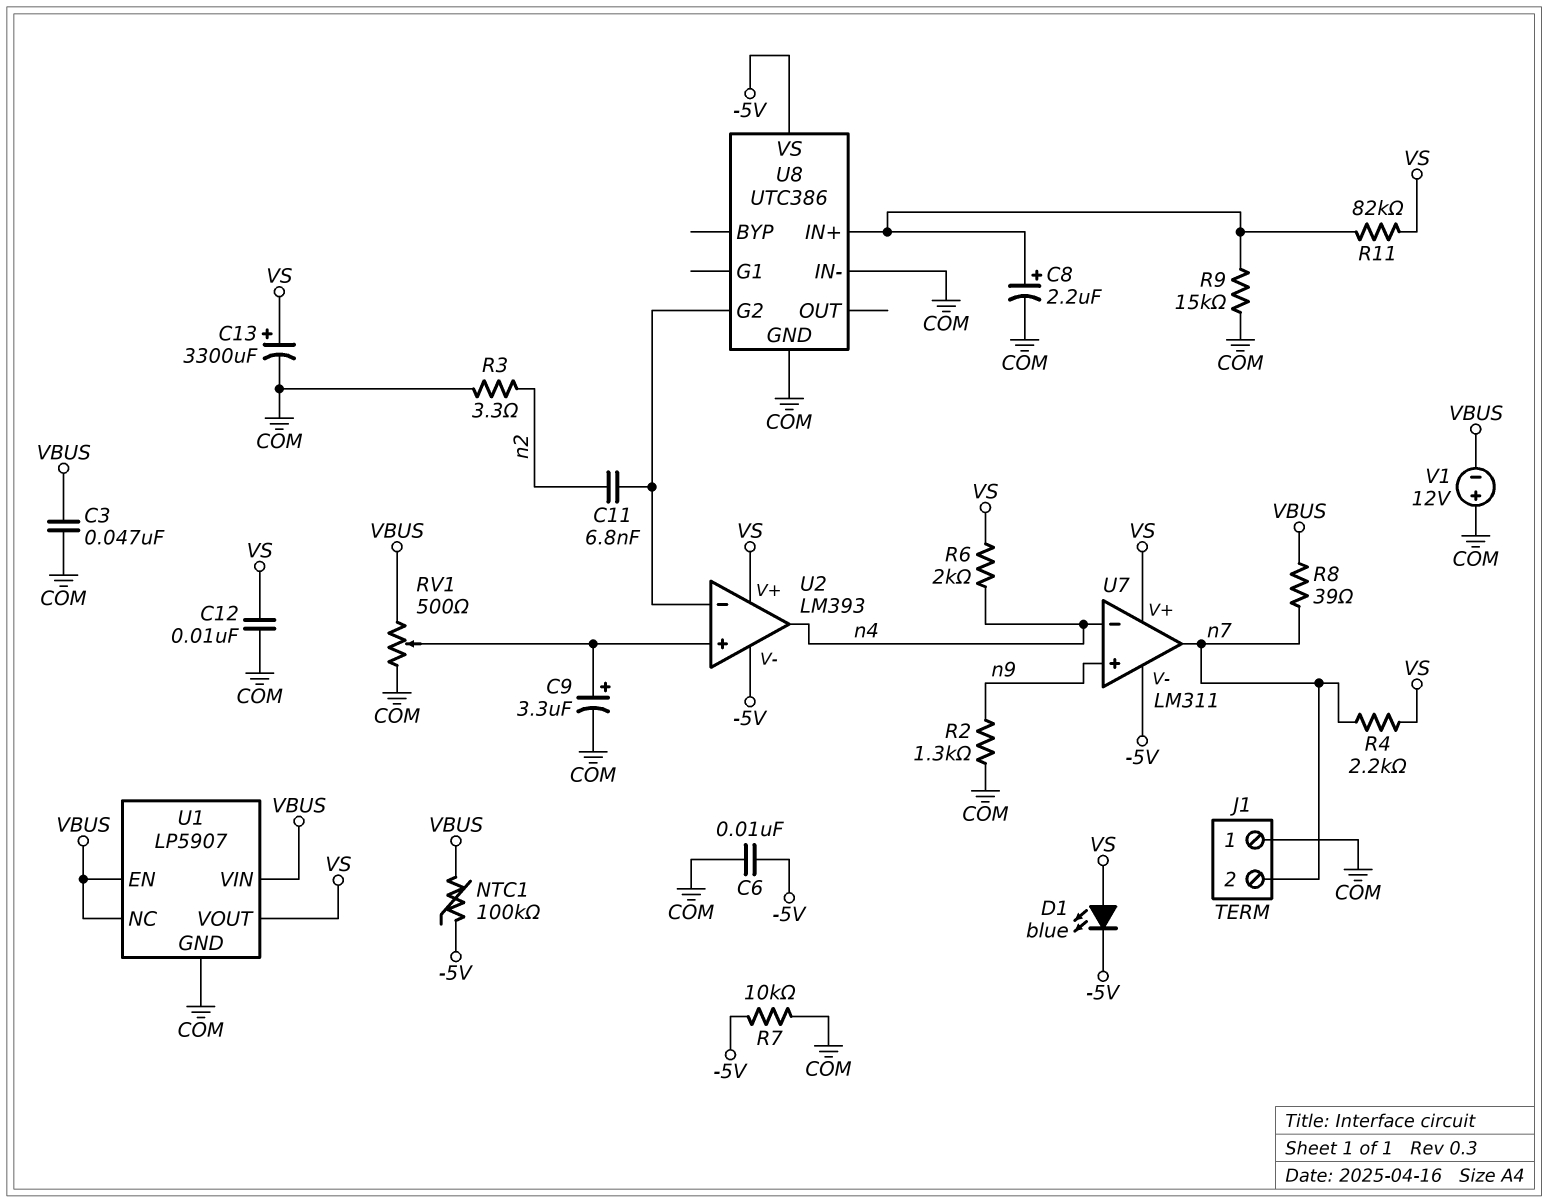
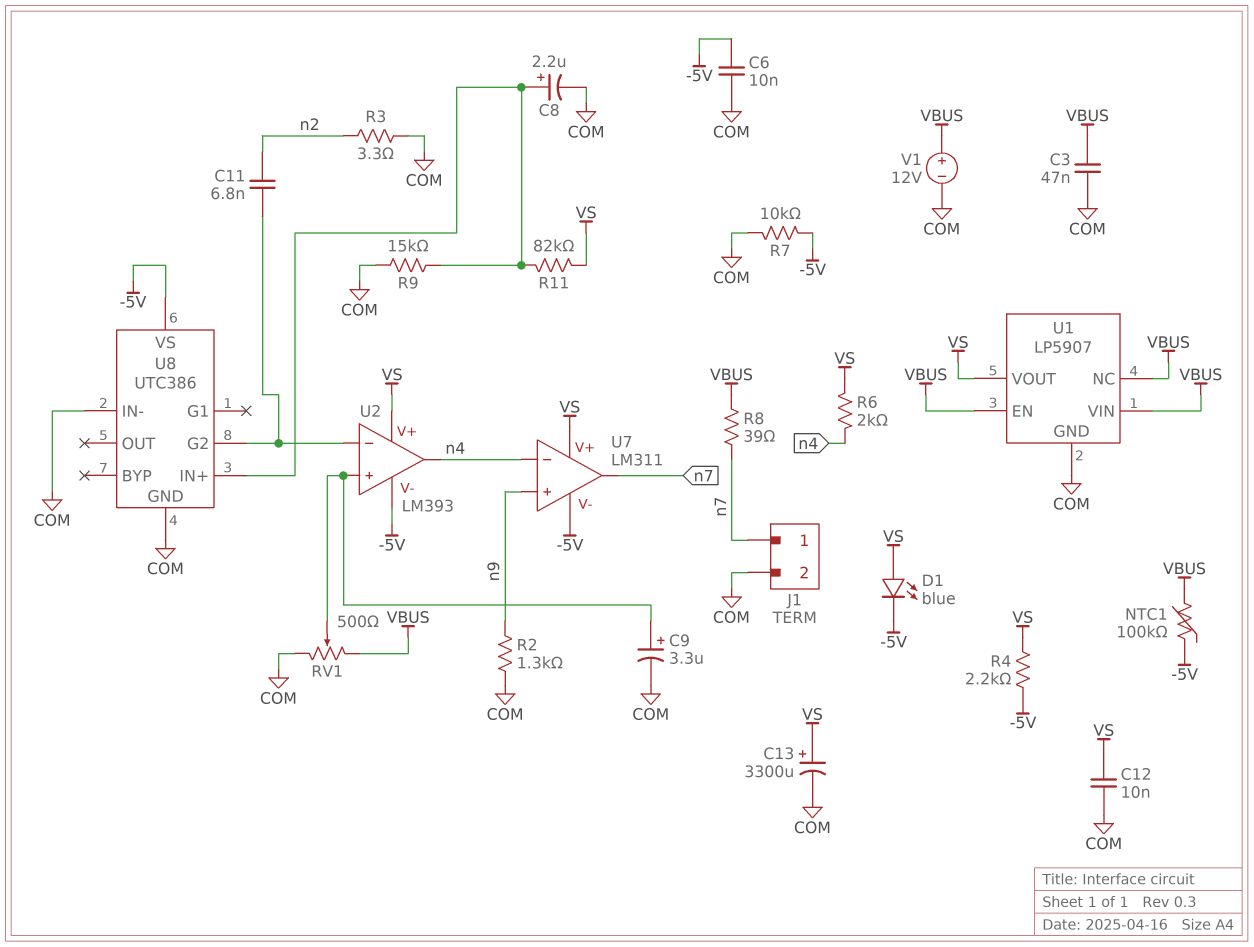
J1 pin 1: COM -> n7
J1 pin 2: n7 -> COM
R4: 2.2k (VS, n7) -> 2.2k (-5V, VS)
V1: 12V (plus COM, minus VBUS) -> 12V (plus VBUS, minus COM)

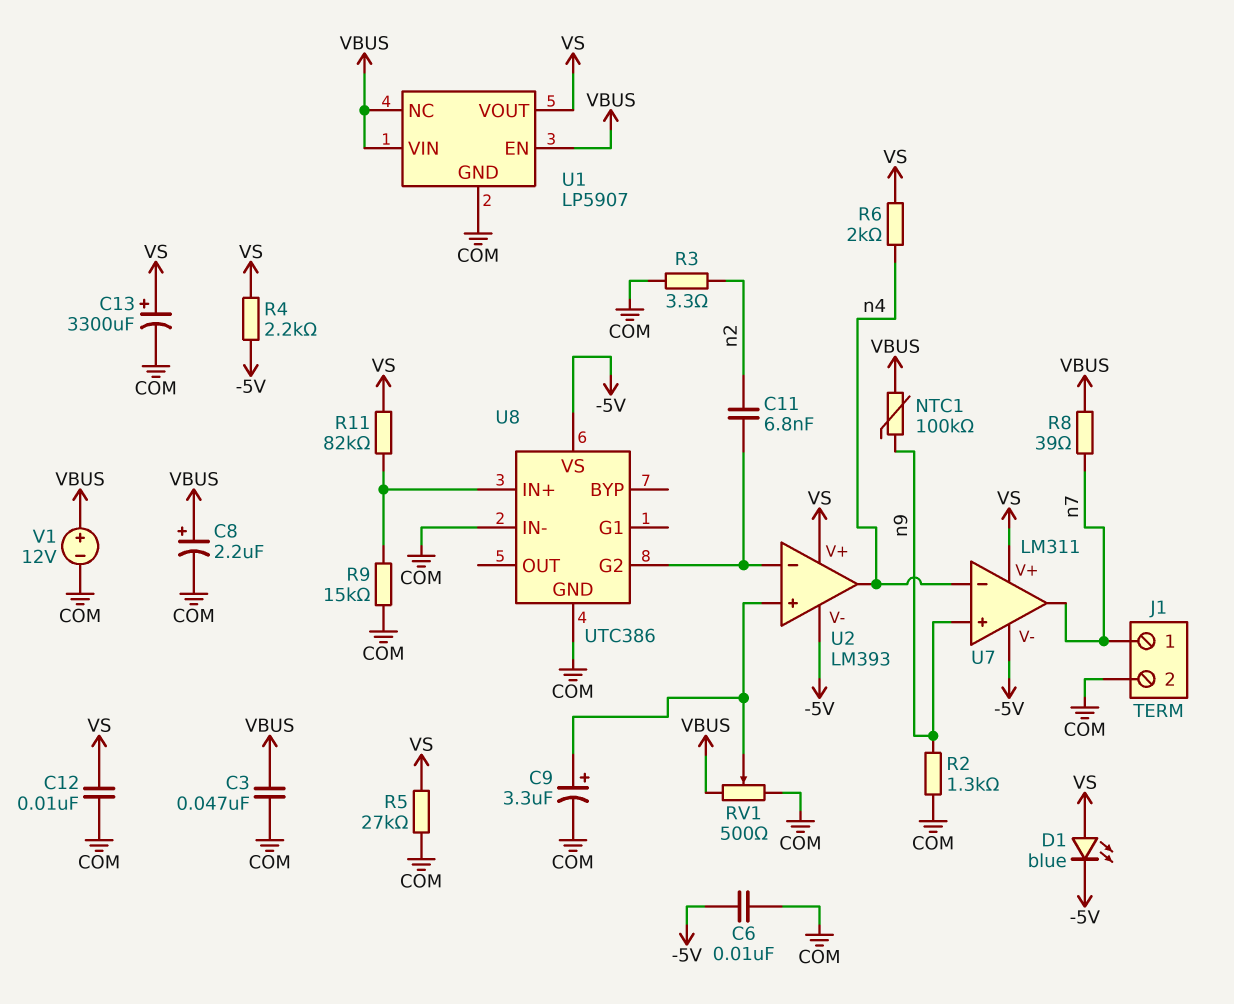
C8: 2.2uF (plus U8/IN+, minus COM) -> 2.2uF (plus VBUS, minus COM)
NTC1: 100k (-5V, VBUS) -> 100k (VBUS, n9)
R5: none -> 27k (COM, VS)
R7: 10k (-5V, COM) -> none

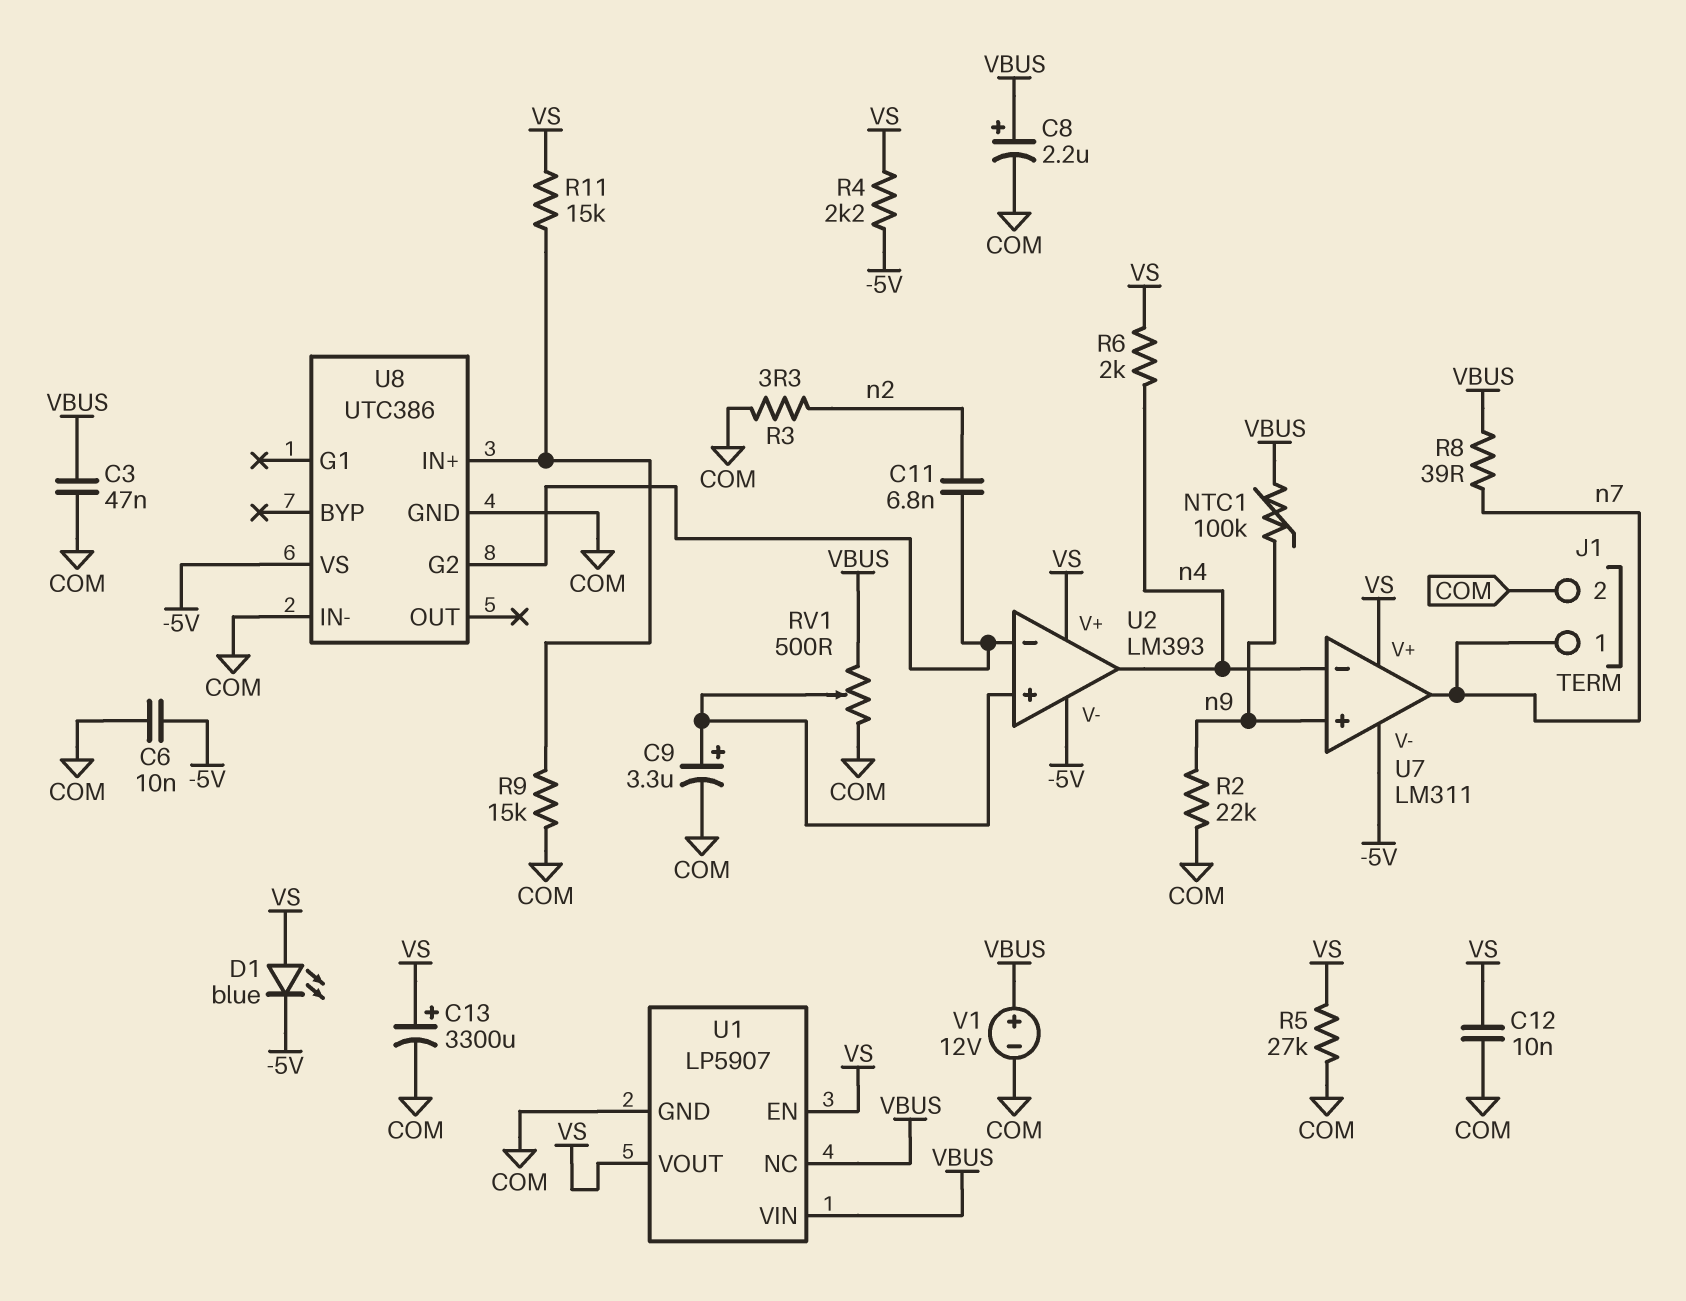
R2: 1.3k (COM, n9) -> 22k (COM, n9)
R11: 82k (U8/IN+, VS) -> 15k (U8/IN+, VS)
U1 pin EN: VBUS -> VS

